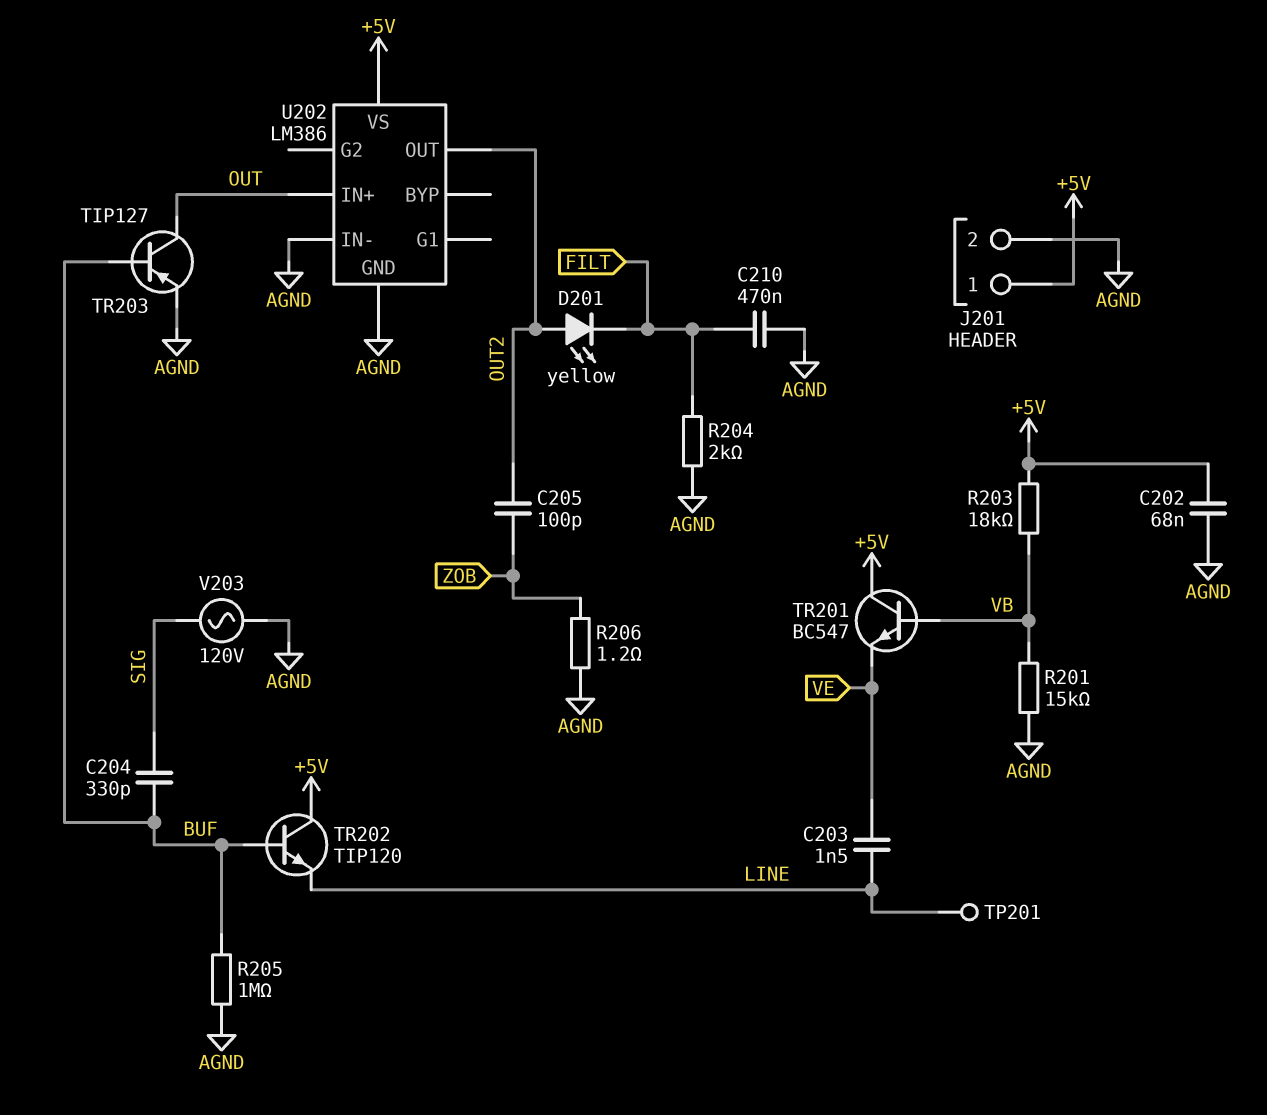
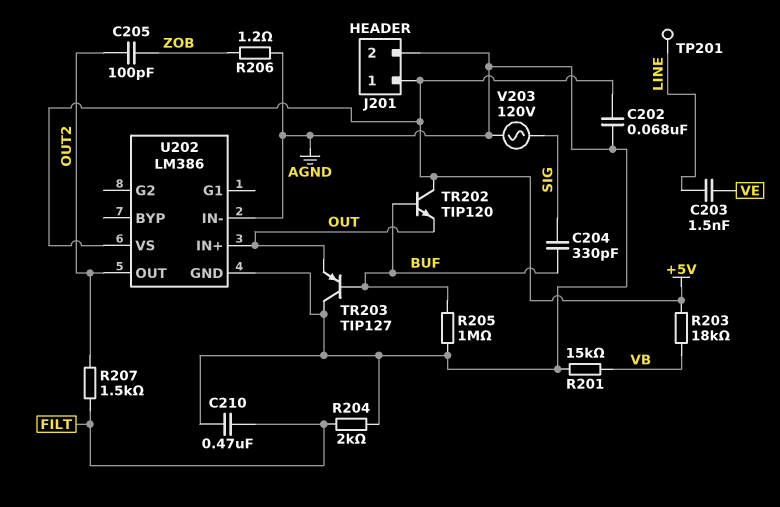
D201: LED yellow (A OUT2, K FILT) -> none
R207: none -> 1.5k (FILT, OUT2)
TR201: NPN BC547 (B VB, C +5V, E VE) -> none
TR202: NPN TIP120 (B BUF, C +5V, E LINE) -> NPN TIP120 (B BUF, C +5V, E OUT)
TR203: PNP TIP127 (B BUF, C OUT, E AGND) -> PNP TIP127 (B BUF, C AGND, E OUT)

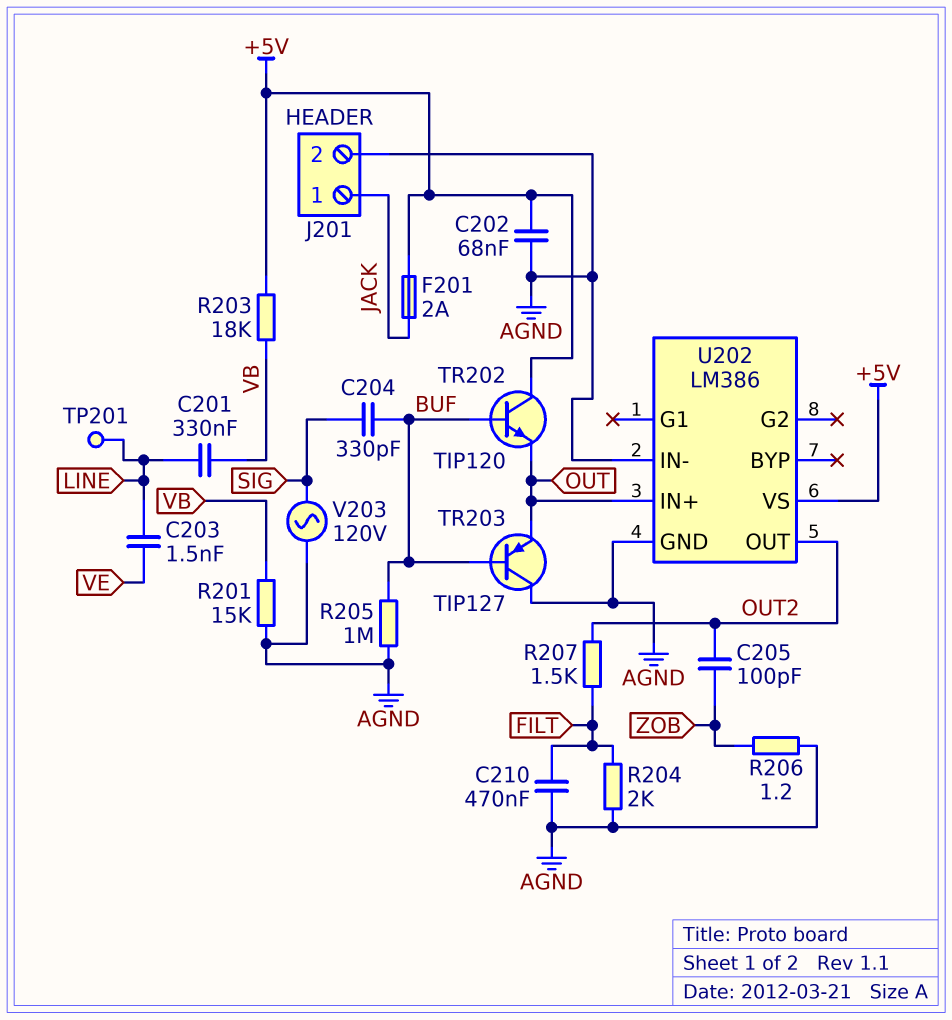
C201: none -> 330nF (LINE, VB)
F201: none -> 2A (+5V, JACK)
J201 pin 1: +5V -> JACK

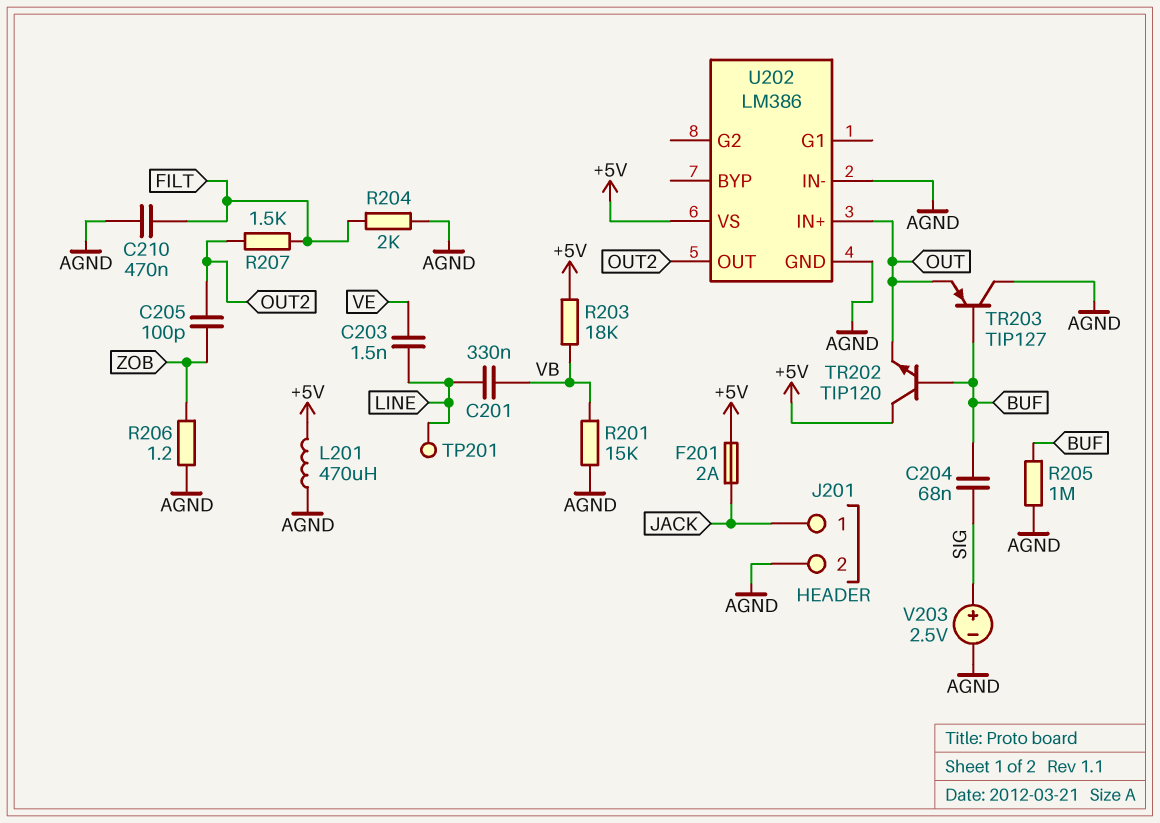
C202: 68nF (+5V, AGND) -> none
C204: 330pF (BUF, SIG) -> 68nF (BUF, SIG)
L201: none -> 470uH (+5V, AGND)
V203: AC 120V (AGND, SIG) -> 2.5V (plus SIG, minus AGND)

